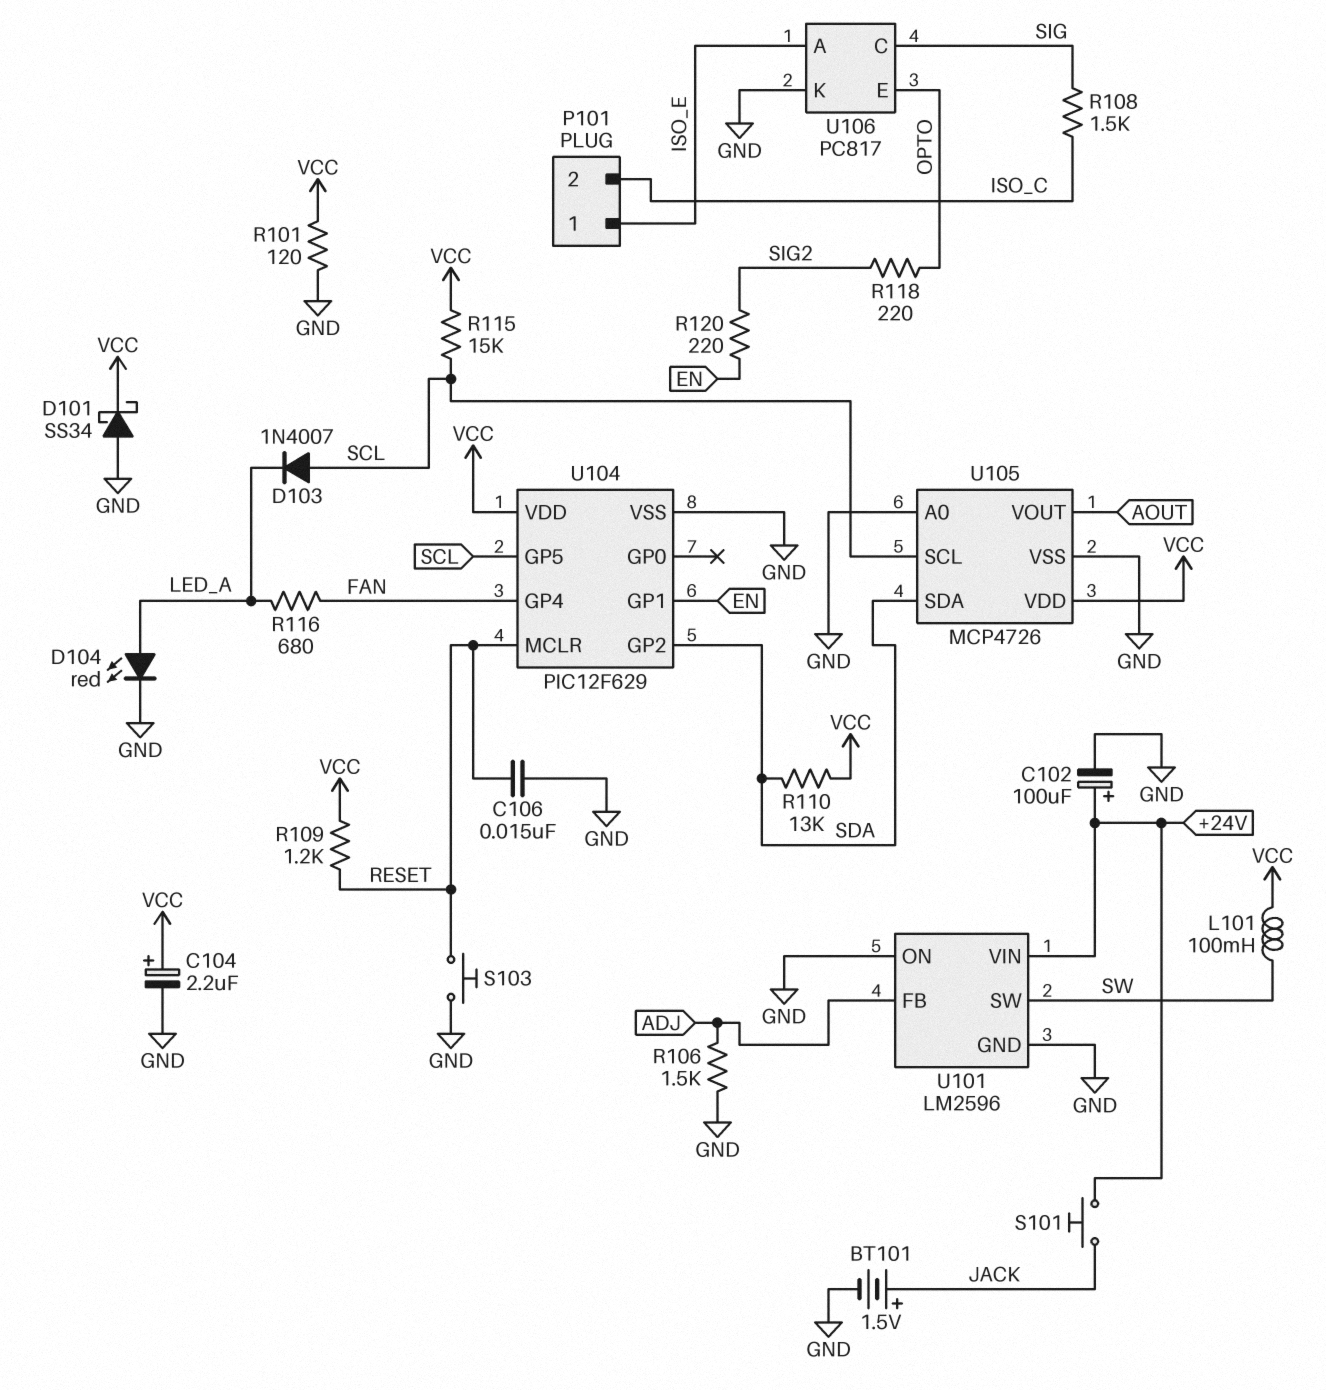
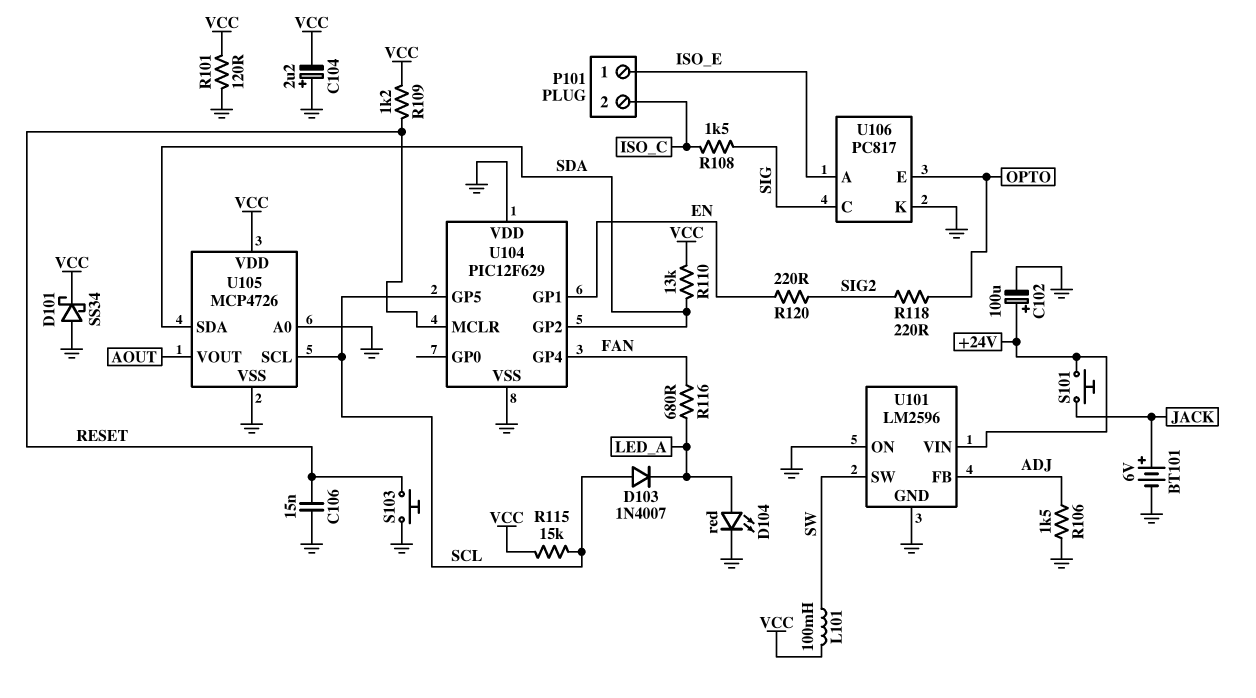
BT101: 1.5V (plus JACK, minus GND) -> 6V (plus JACK, minus GND)
C104: 2.2uF (plus VCC, minus GND) -> 2.2uF (plus GND, minus VCC)
U104 pin VDD: VCC -> GND

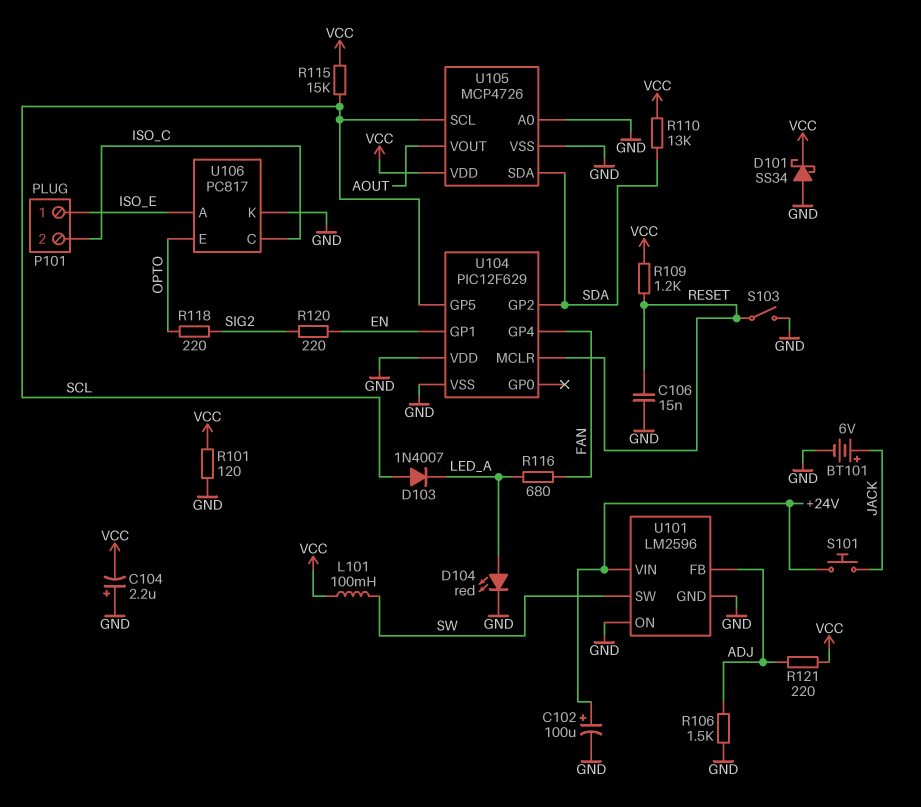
R108: 1.5k (ISO_C, SIG) -> none
R121: none -> 220 (ADJ, VCC)
S103: button (GND, RESET) -> switch (GND, RESET)
U106 pin C: SIG -> ISO_C

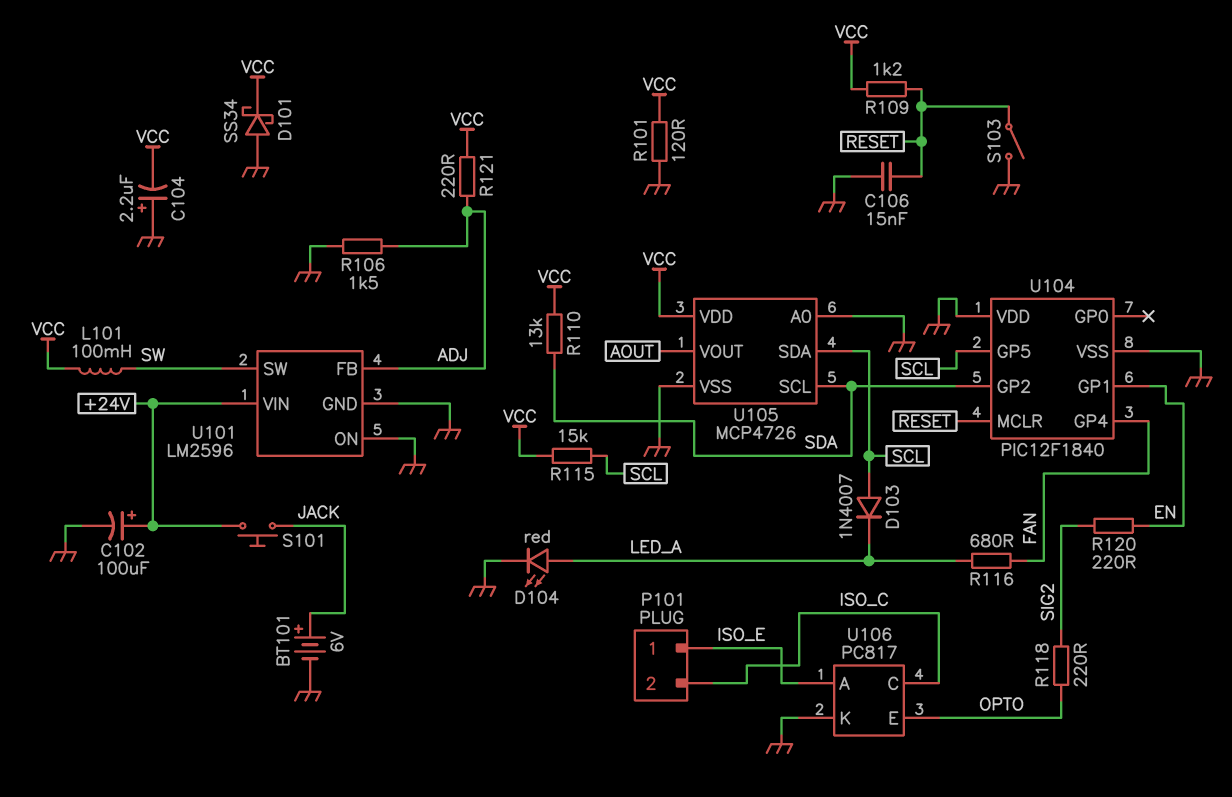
U104: PIC12F629 -> PIC12F1840
U105 pin SCL: SCL -> SDA
U105 pin SDA: SDA -> SCL

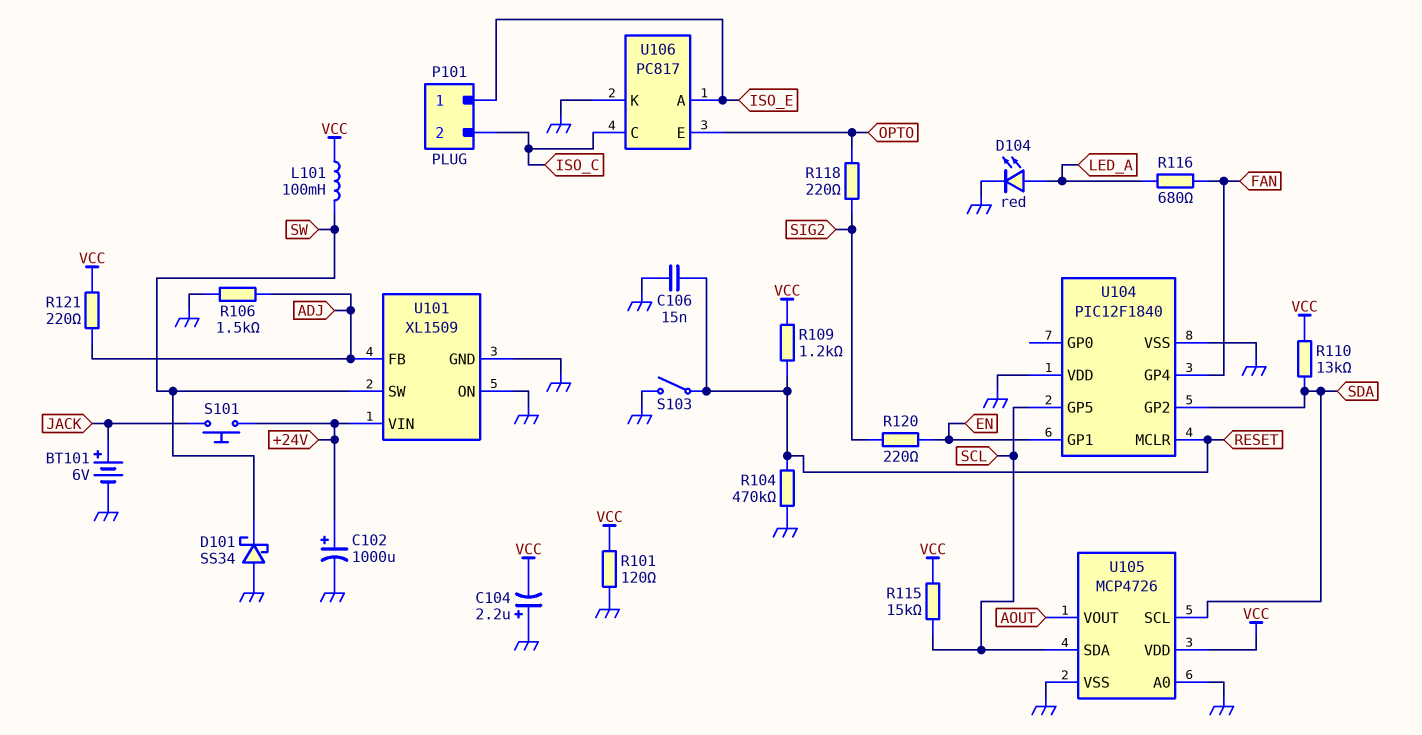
C102: 100uF (plus +24V, minus GND) -> 1000uF (plus +24V, minus GND)
D101: schottky SS34 (A GND, K VCC) -> schottky SS34 (A GND, K SW)
D103: diode 1N4007 (A SCL, K LED_A) -> none
R104: none -> 470k (GND, RESET)
U101: LM2596 -> XL1509

